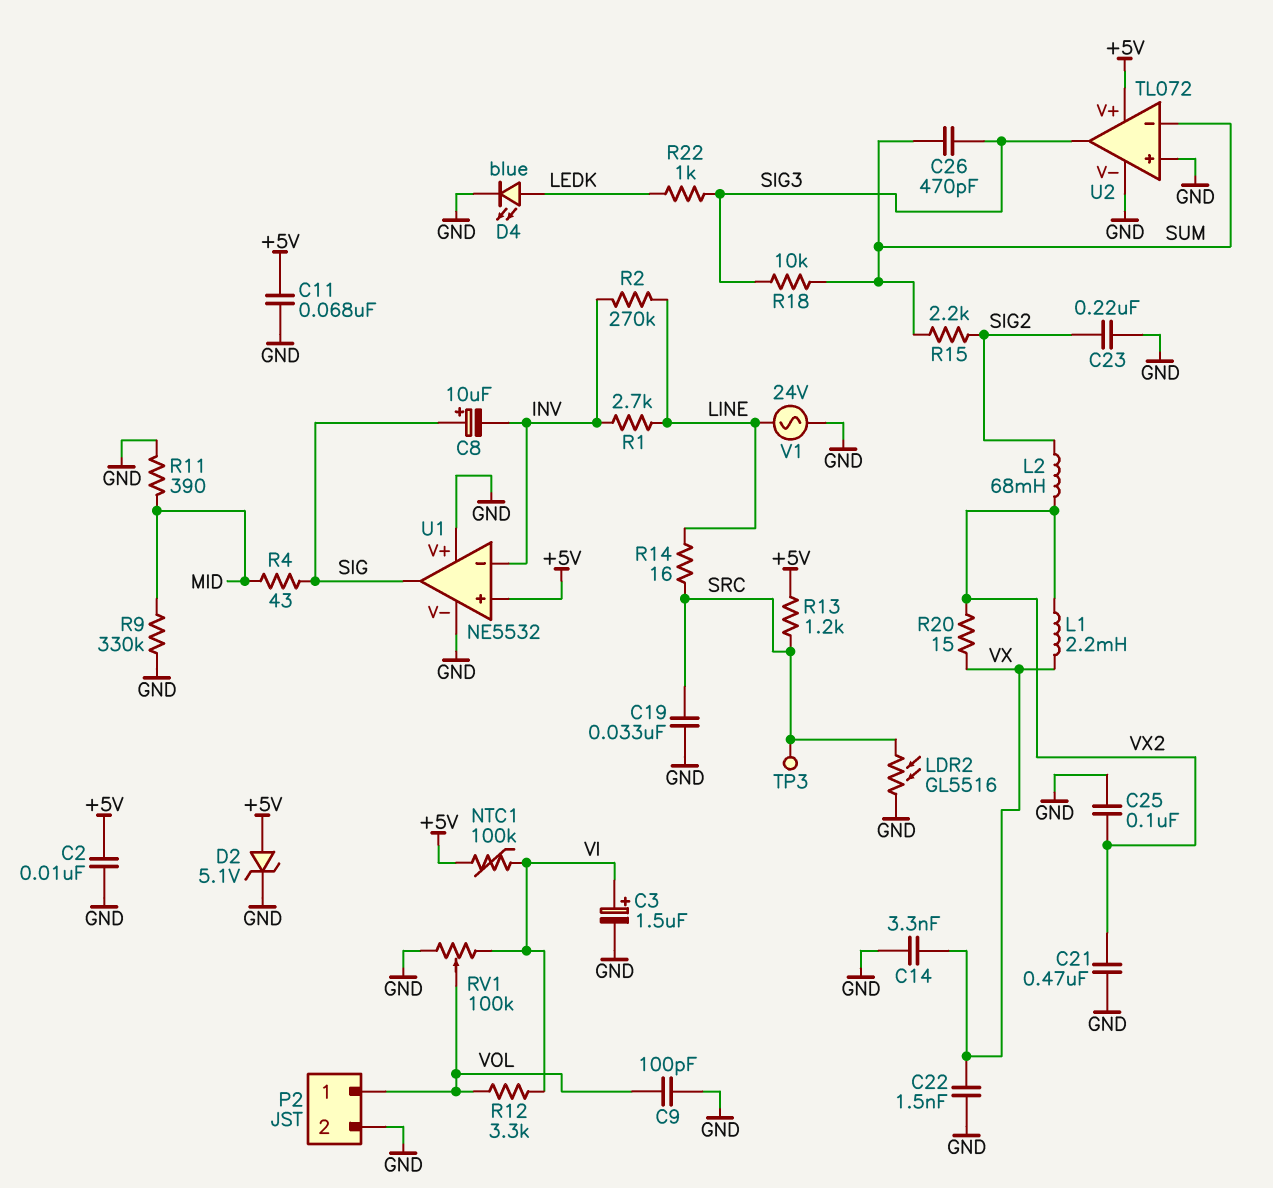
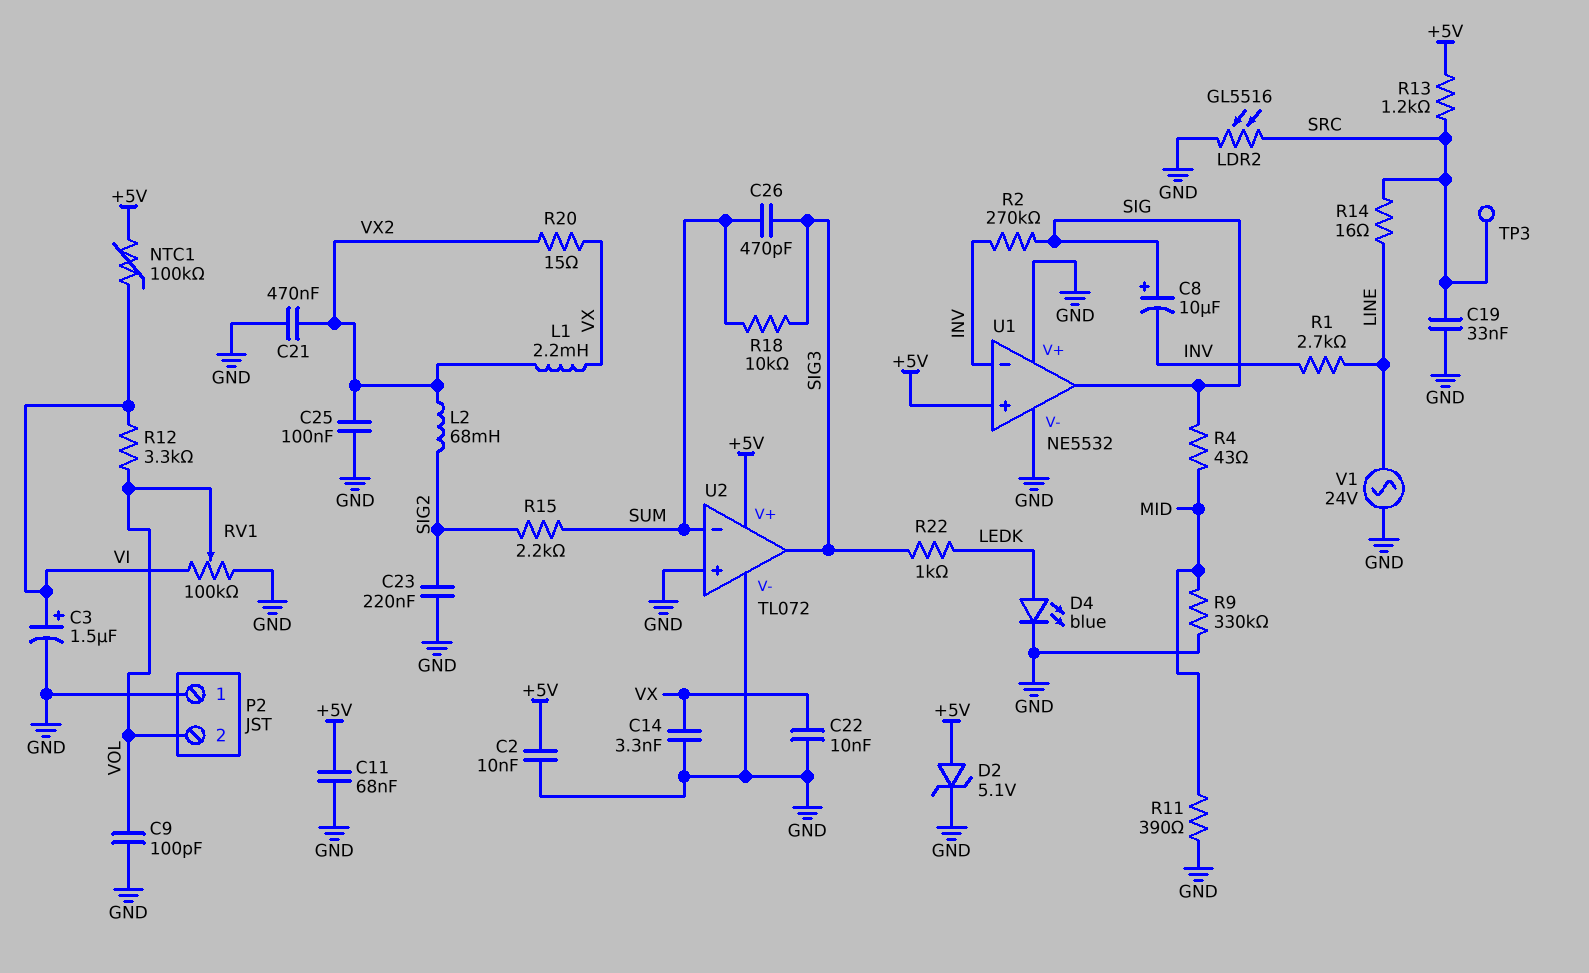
C22: 1.5nF (GND, VX) -> 10nF (GND, VX)
P2 pin 1: VOL -> GND
P2 pin 2: GND -> VOL
R2: 270k (INV, LINE) -> 270k (INV, SIG)

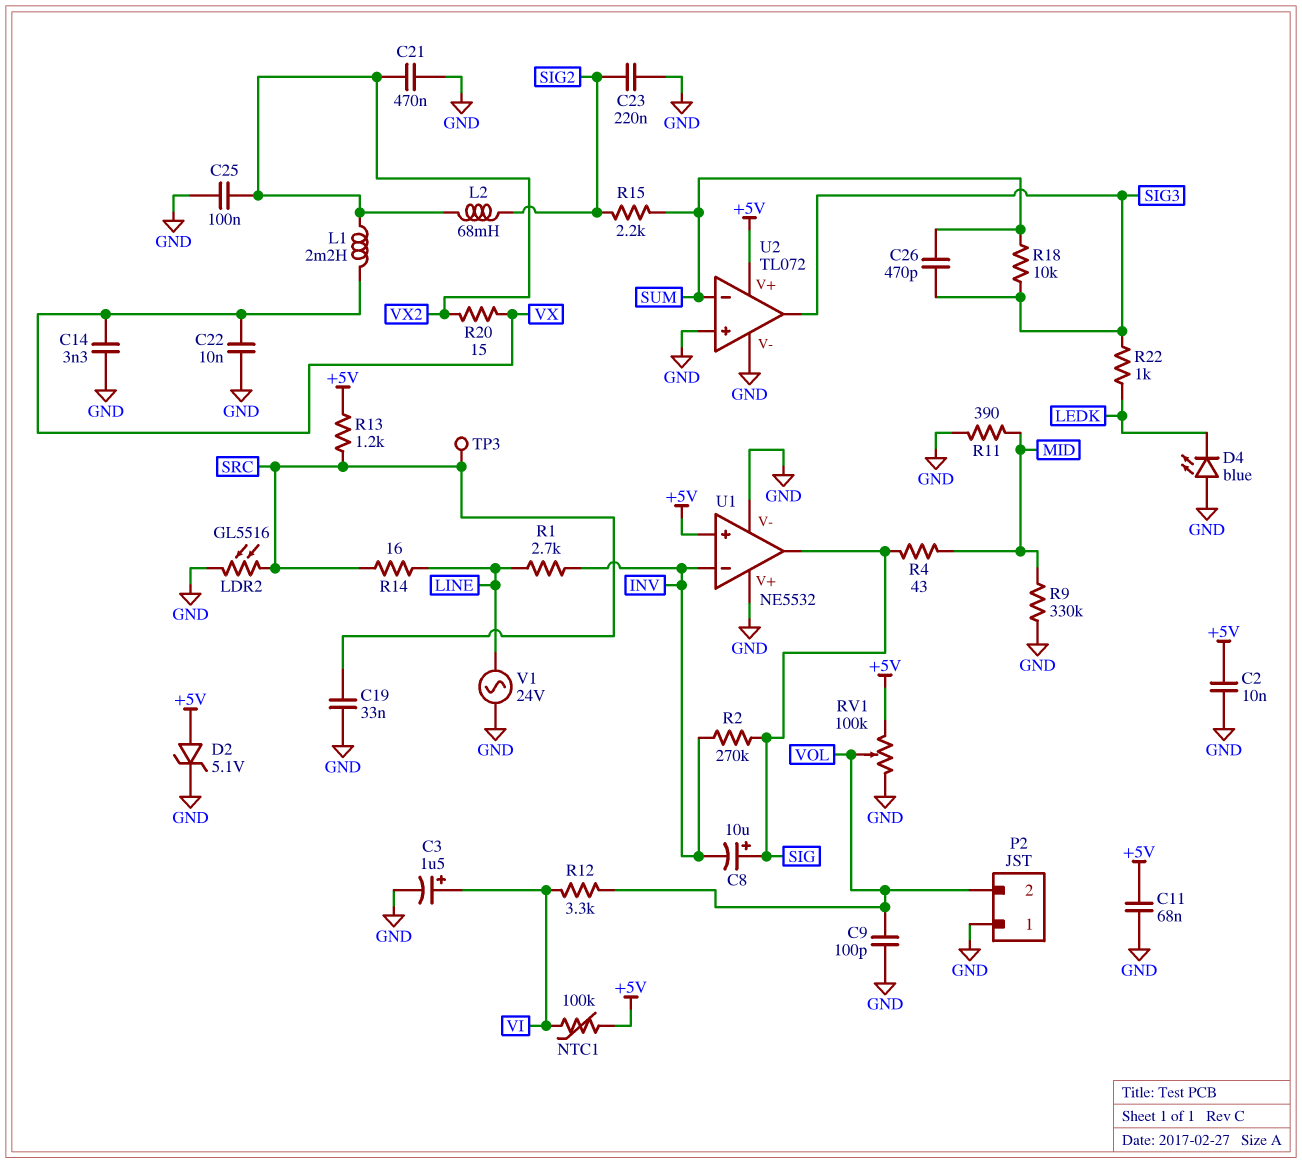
D4: LED blue (A LEDK, K GND) -> LED blue (A GND, K LEDK)
RV1: 100k (GND, VI, wiper VOL) -> 100k (+5V, GND, wiper VOL)

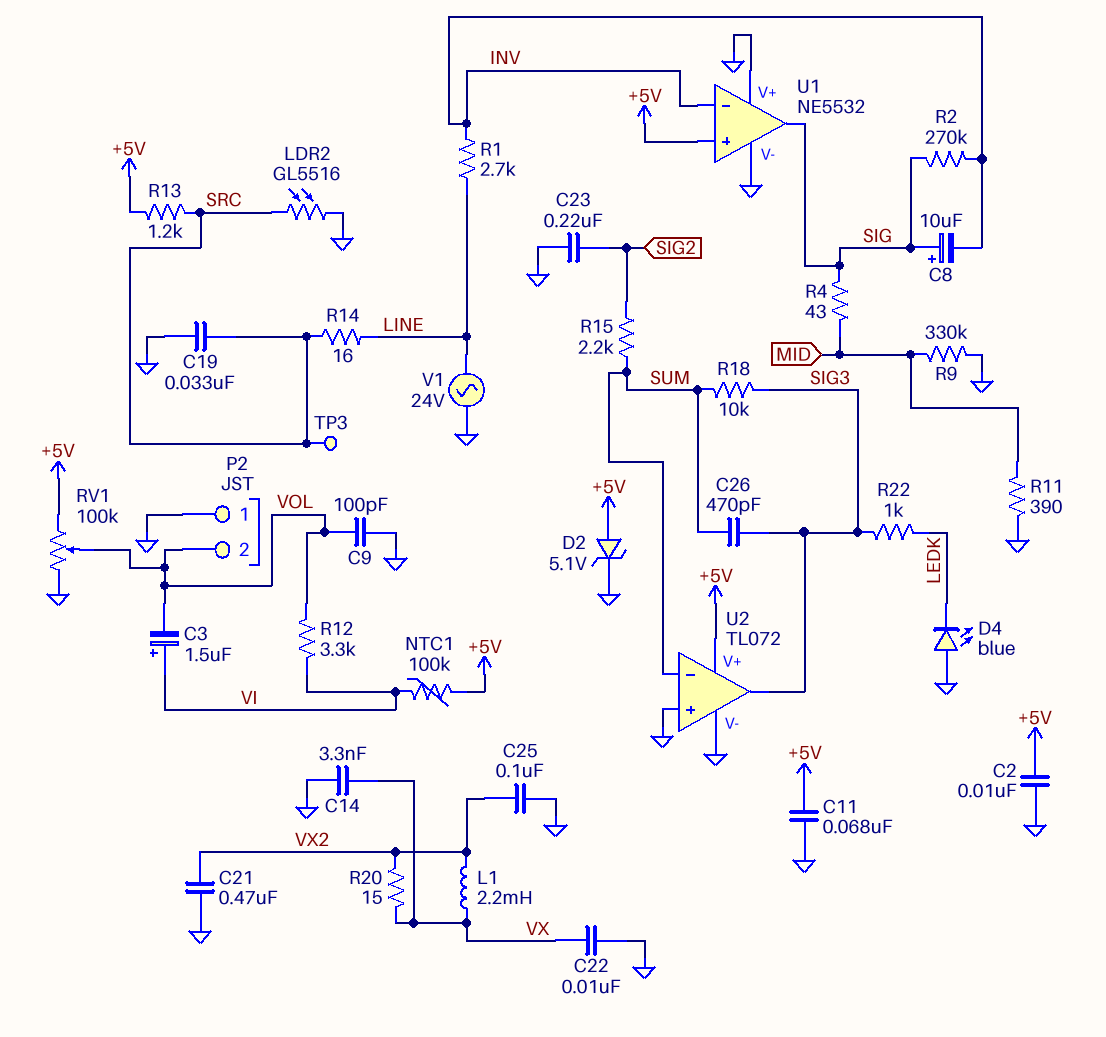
C3: 1.5uF (plus VI, minus GND) -> 1.5uF (plus VI, minus VOL)
L2: 68mH (SIG2, VX2) -> none

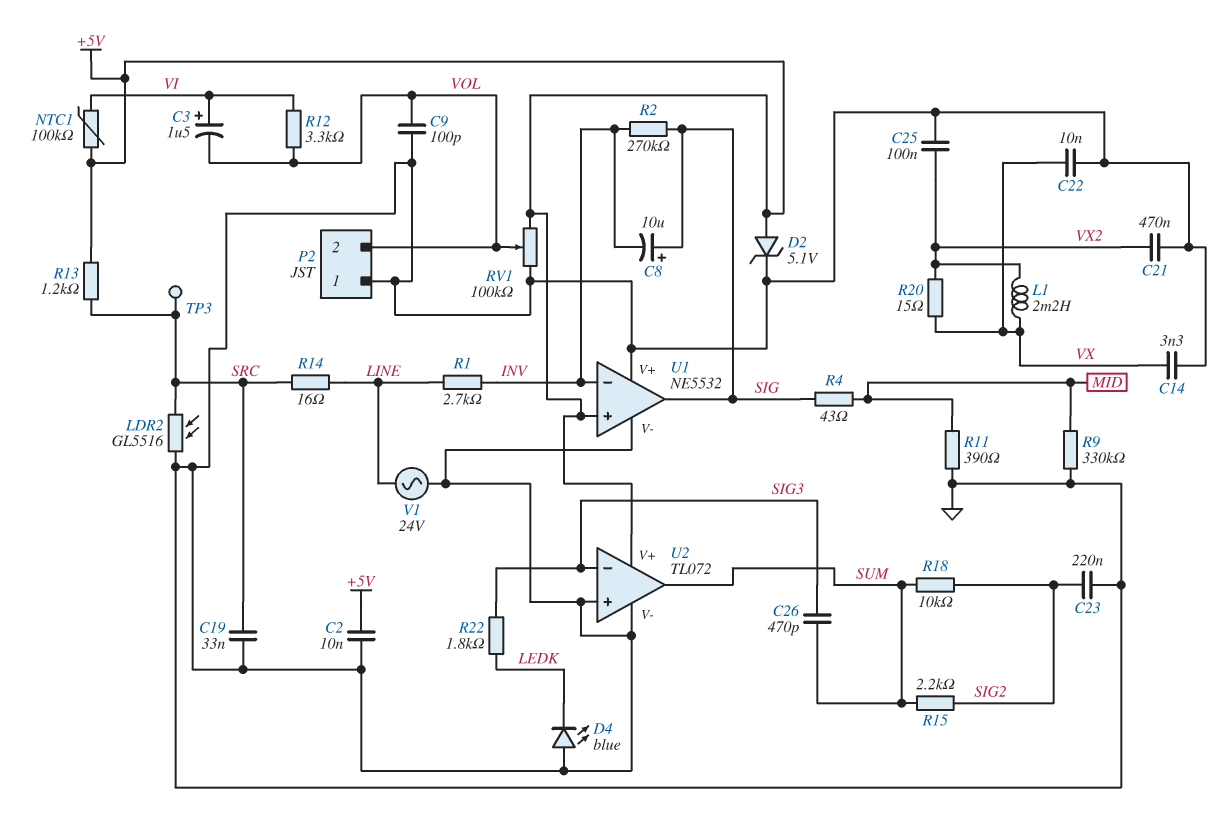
C11: 68nF (+5V, GND) -> none
R18: 10k (SIG3, SUM) -> 10k (SIG2, SUM)
R22: 1k (LEDK, SIG3) -> 1.8k (LEDK, SIG3)
U2 pin in-: SUM -> SIG3
U2 pin out: SIG3 -> SUM

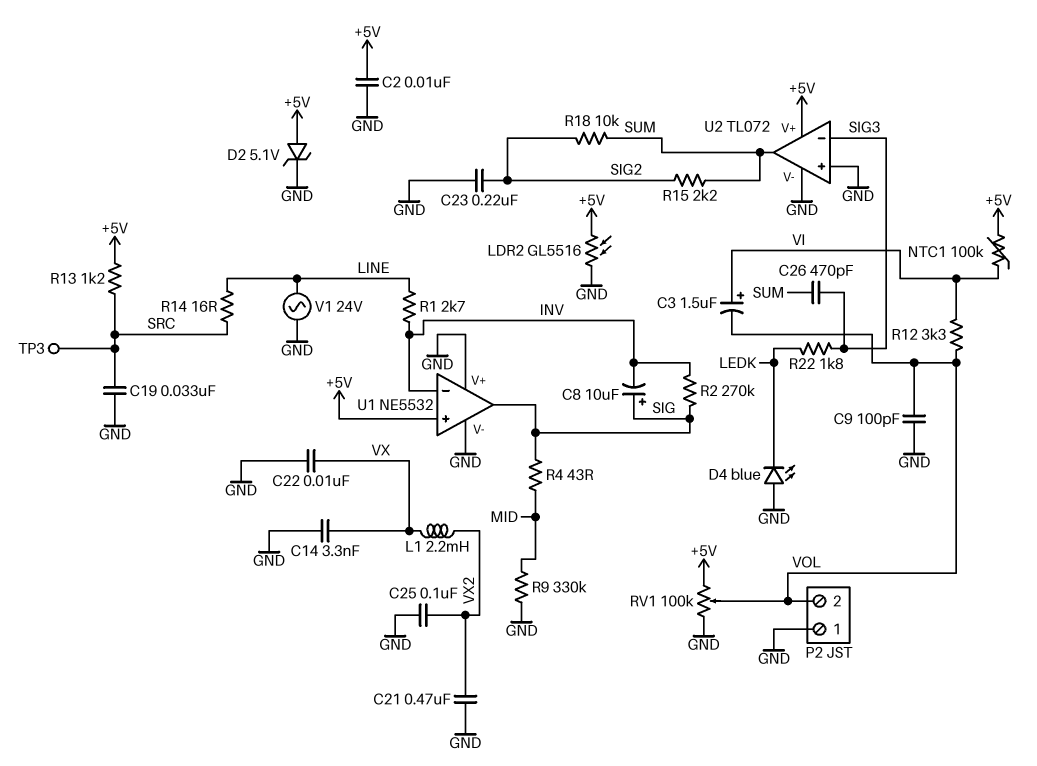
LDR2: GL5516 (GND, SRC) -> GL5516 (+5V, GND)
R11: 390 (GND, MID) -> none
R20: 15 (VX, VX2) -> none

